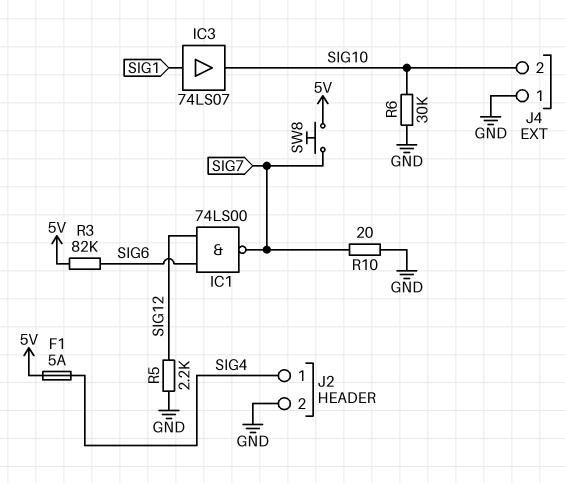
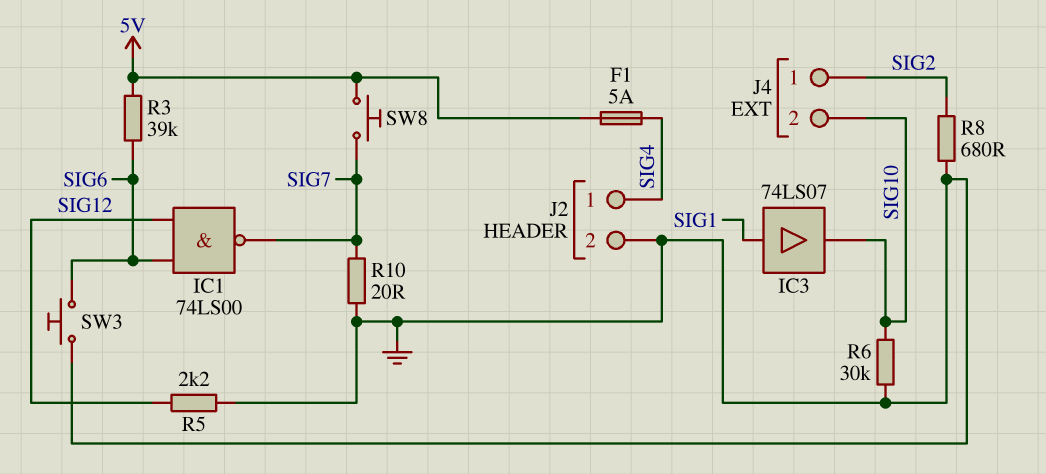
J4 pin 1: GND -> SIG2
R3: 82k (5V, SIG6) -> 39k (5V, SIG6)
R8: none -> 680 (GND, SIG2)
SW3: none -> button (GND, SIG6)

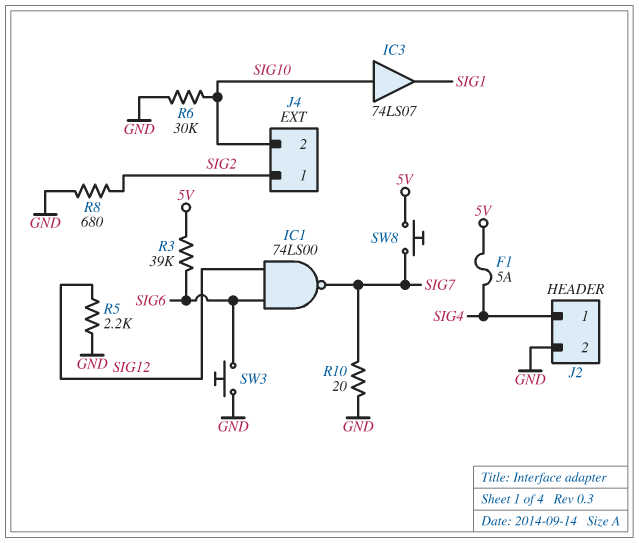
IC3: buffer 74LS07 (in SIG1, out SIG10) -> buffer 74LS07 (in SIG10, out SIG1)

